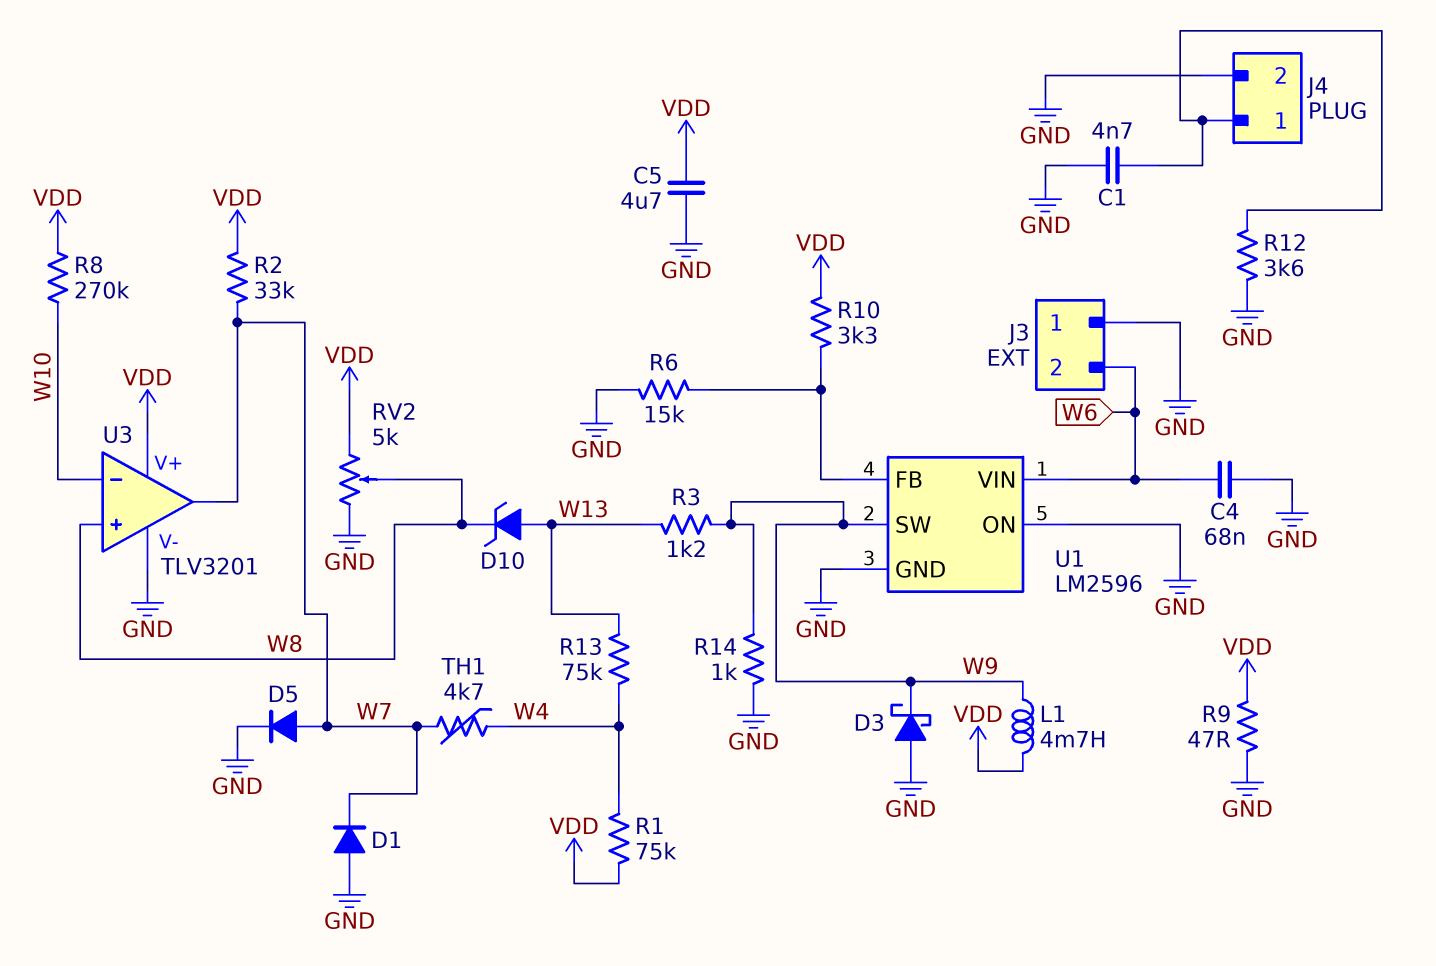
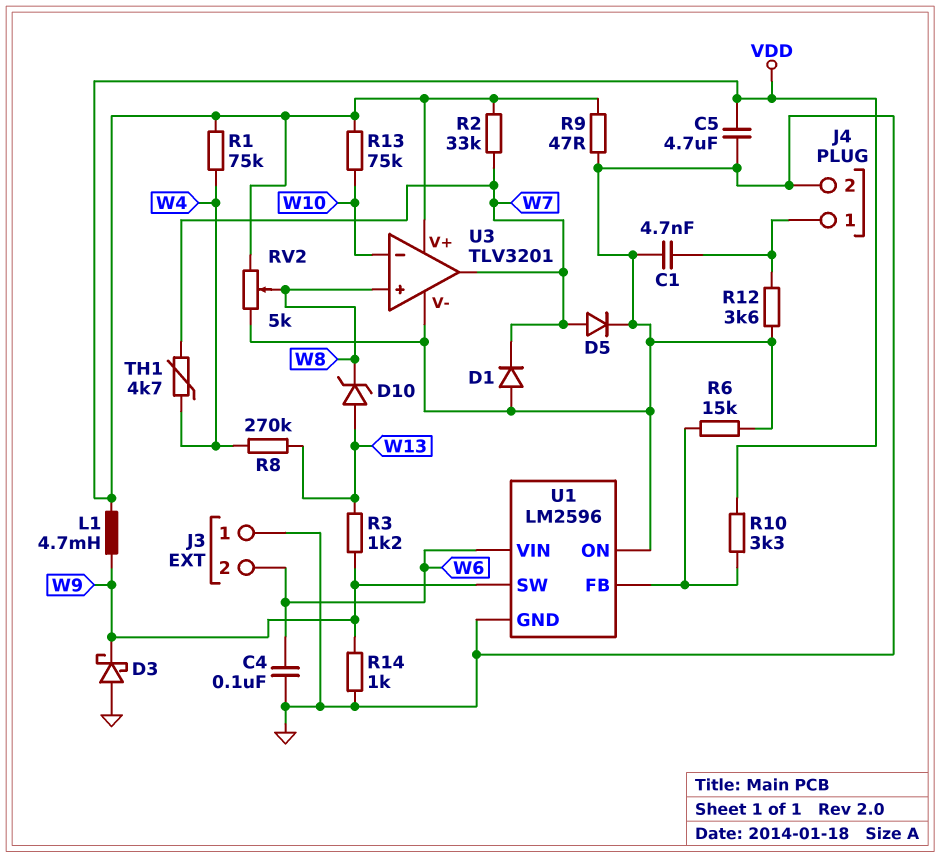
C4: 68nF (GND, W6) -> 100nF (GND, W6)
R8: 270k (VDD, W10) -> 270k (W4, W13)
R13: 75k (W4, W13) -> 75k (VDD, W10)

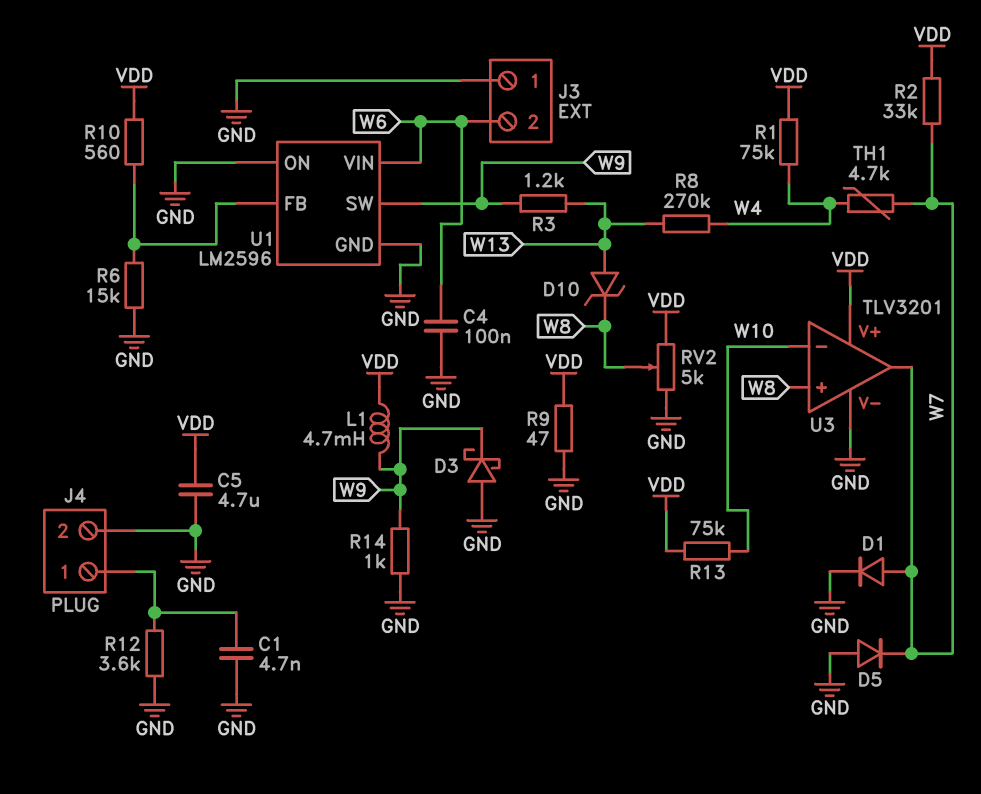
D1: diode (A GND, K W7) -> diode (A W7, K GND)
D5: diode (A W7, K GND) -> diode (A GND, K W7)
R10: 3.3k (U1/FB, VDD) -> 560 (U1/FB, VDD)

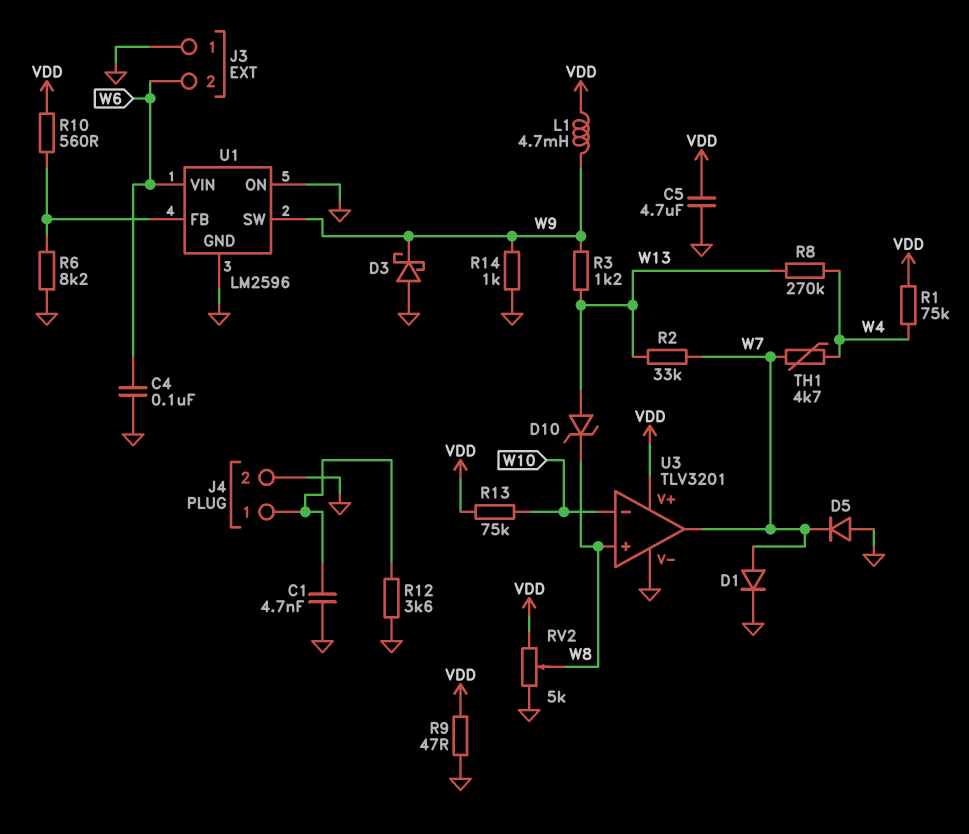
R2: 33k (VDD, W7) -> 33k (W7, W13)
R6: 15k (GND, U1/FB) -> 8.2k (GND, U1/FB)

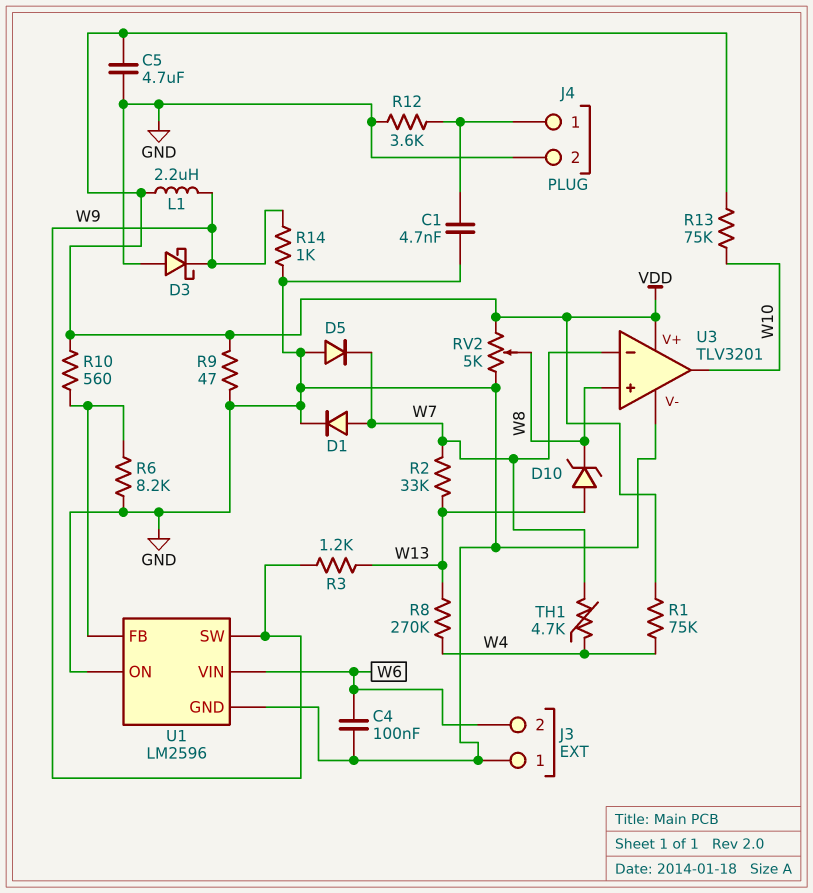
L1: 4.7mH (VDD, W9) -> 2.2uH (VDD, W9)
U3 pin in-: W10 -> W7
U3 pin out: W7 -> W10

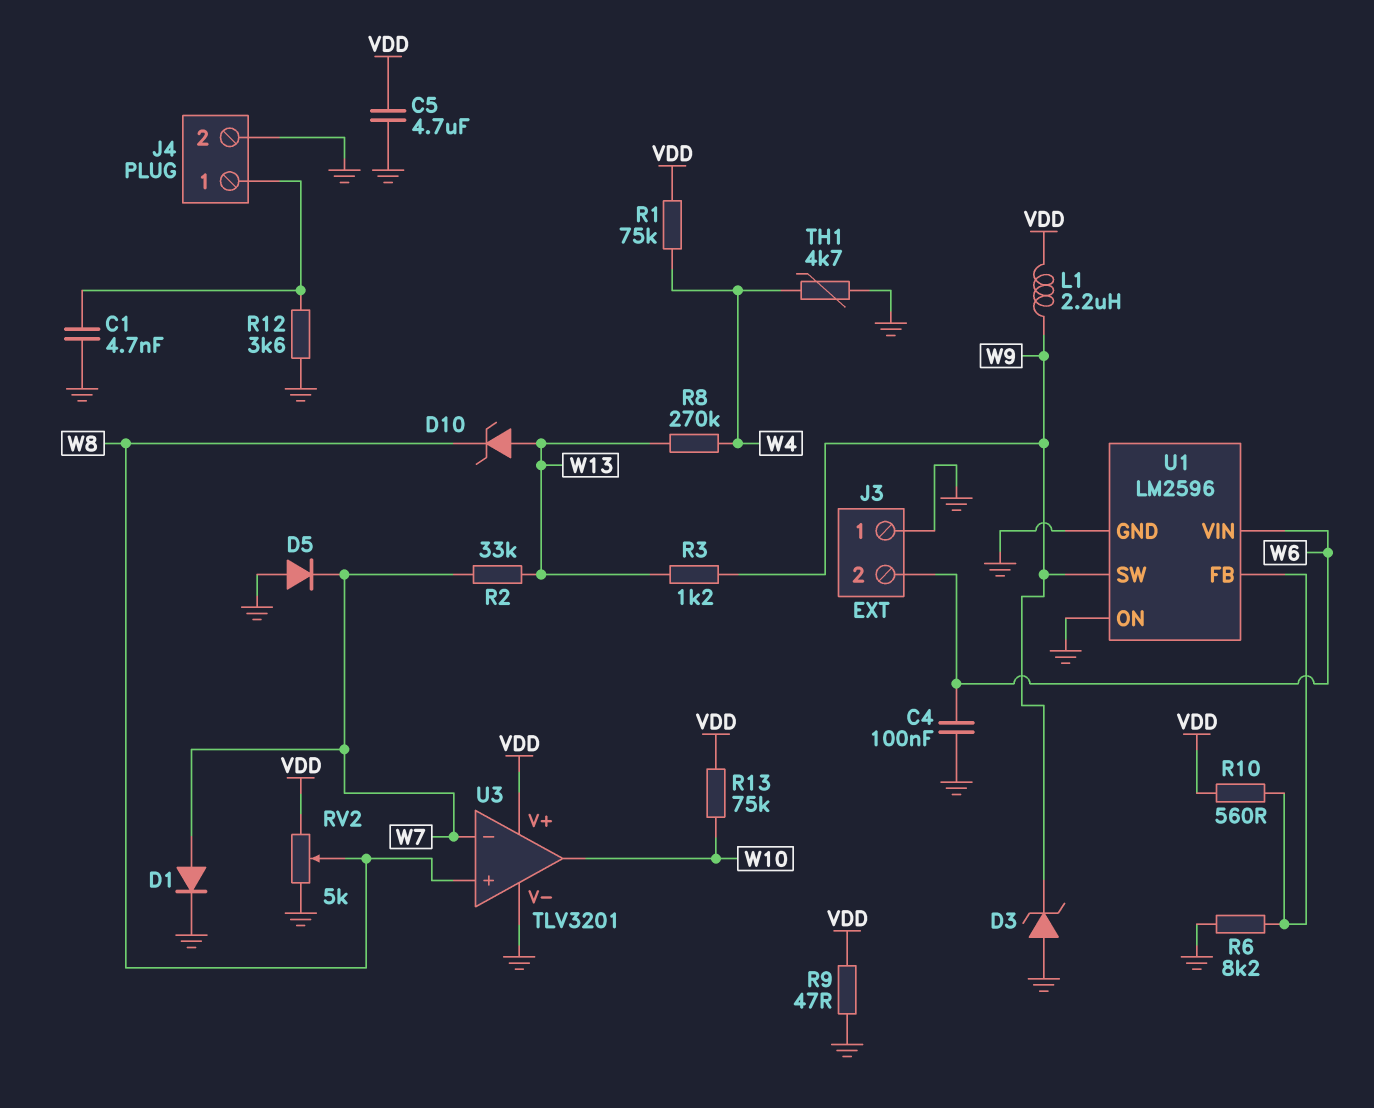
D3: schottky (A GND, K W9) -> zener (A GND, K W9)
R14: 1k (GND, W9) -> none
TH1: 4.7k (W4, W7) -> 4.7k (GND, W4)

